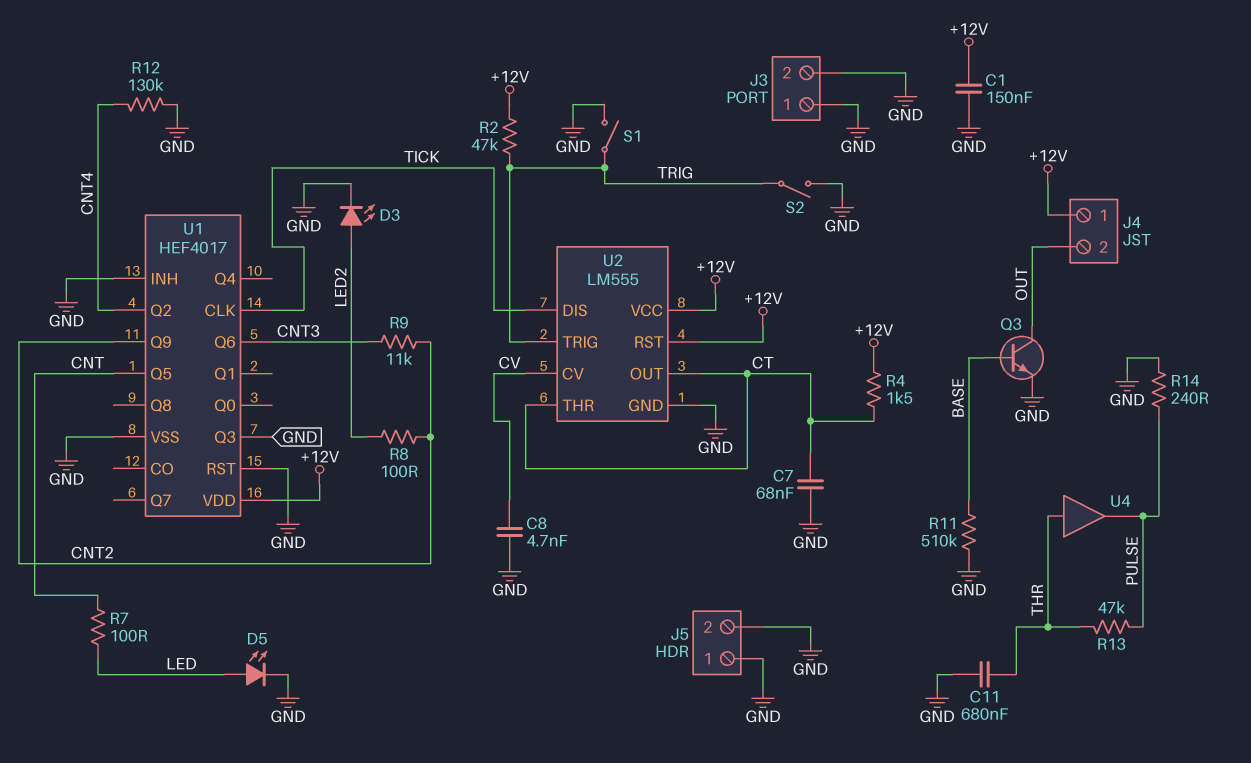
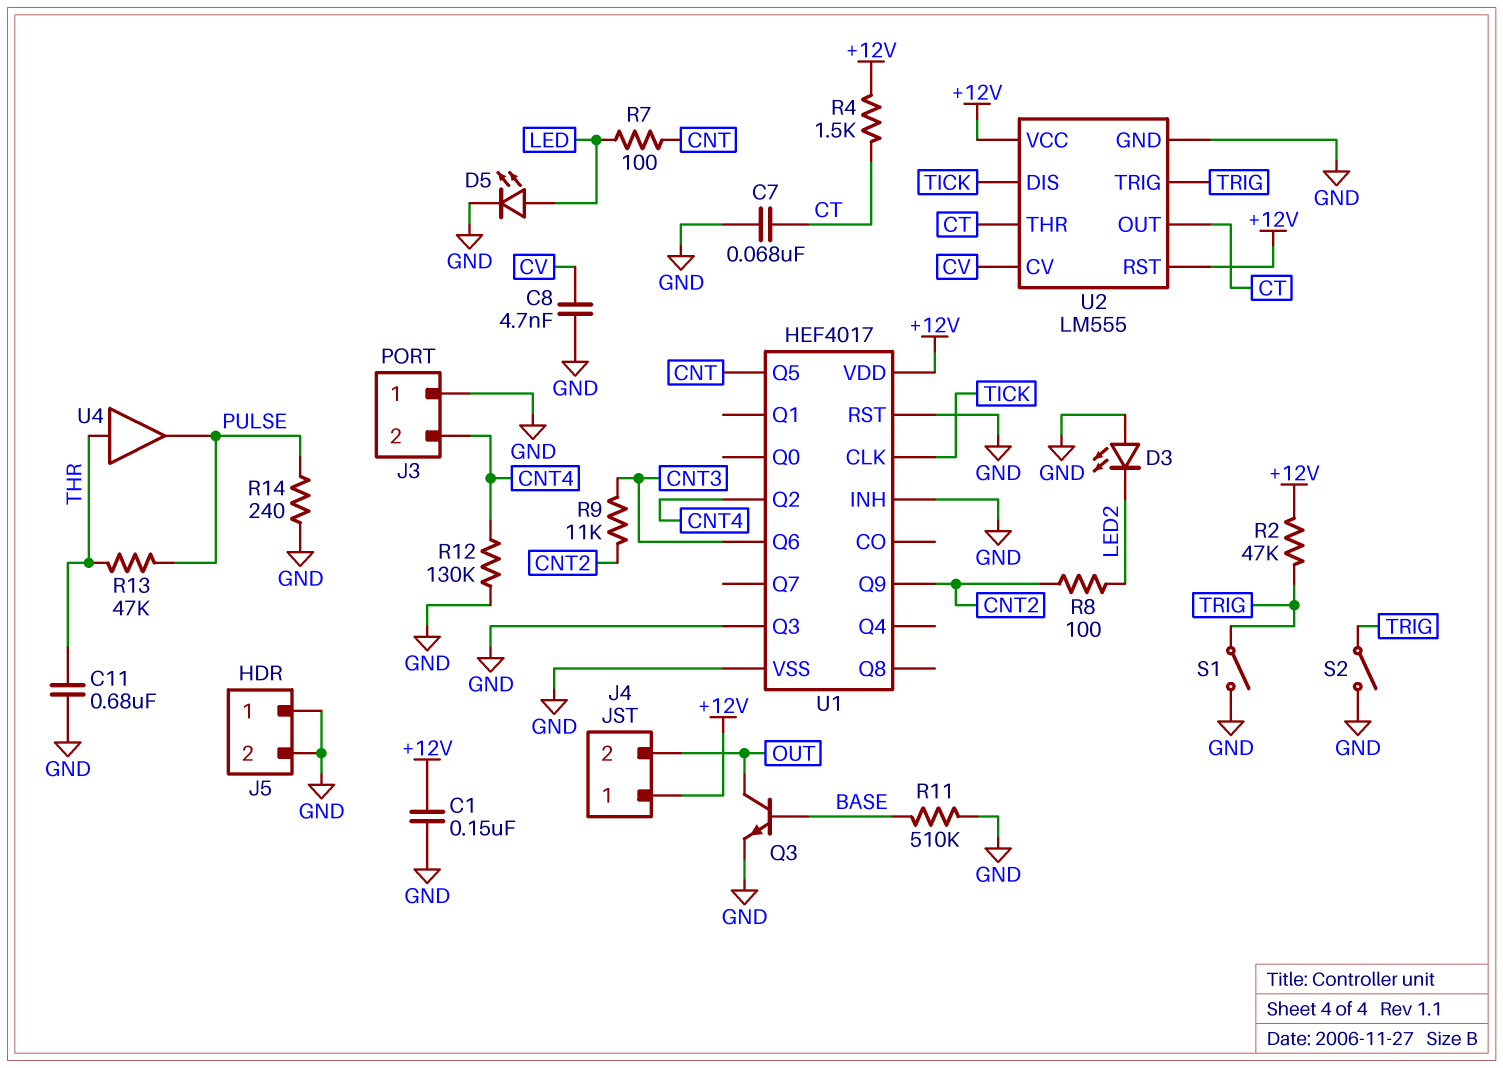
D3: LED (A LED2, K GND) -> LED (A GND, K LED2)
J3 pin 2: GND -> CNT4

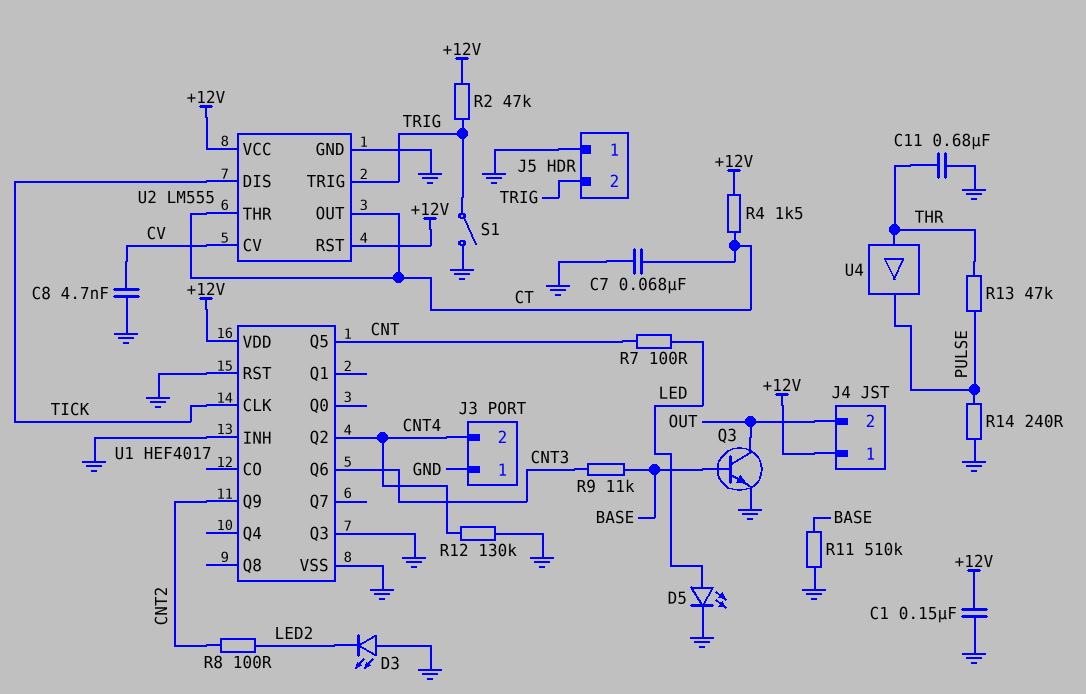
J5 pin 2: GND -> TRIG
R9: 11k (CNT2, CNT3) -> 11k (BASE, CNT3)
S2: switch (GND, TRIG) -> none

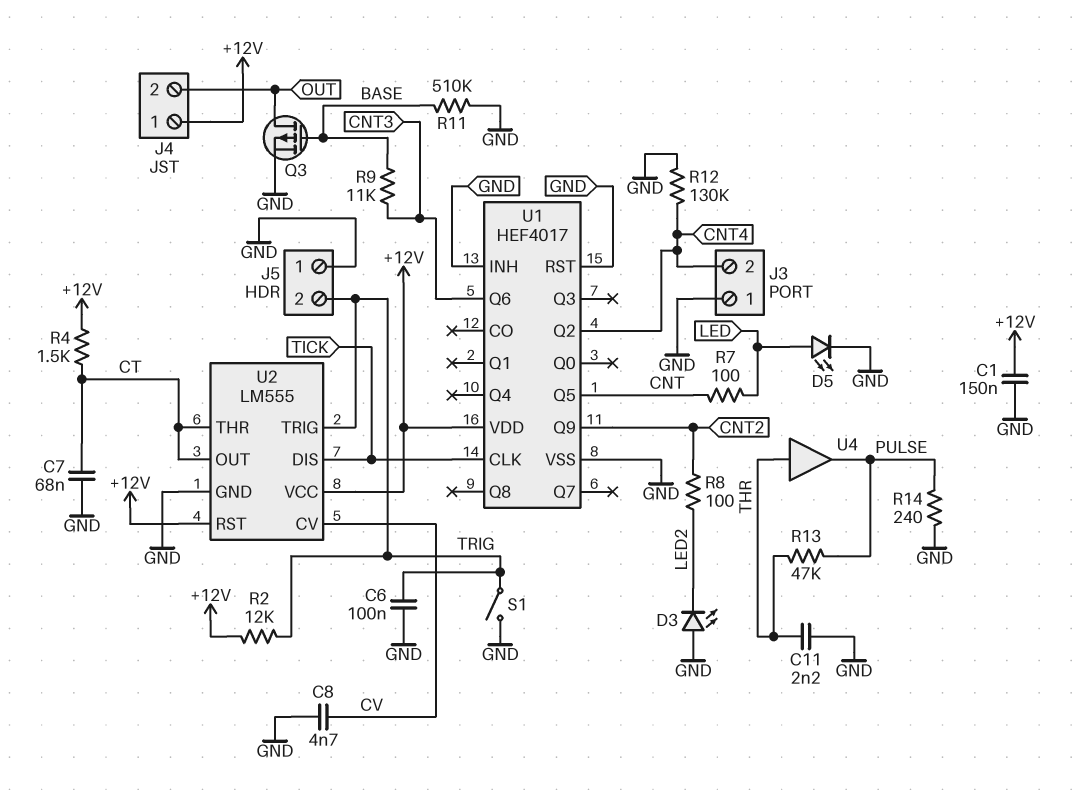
C6: none -> 100nF (GND, TRIG)
C11: 680nF (GND, THR) -> 2.2nF (GND, THR)
Q3: NPN (B BASE, C OUT, E GND) -> PMOS (G BASE, D OUT, S GND)
R2: 47k (+12V, TRIG) -> 12k (+12V, TRIG)
U1 pin Q3: GND -> none

